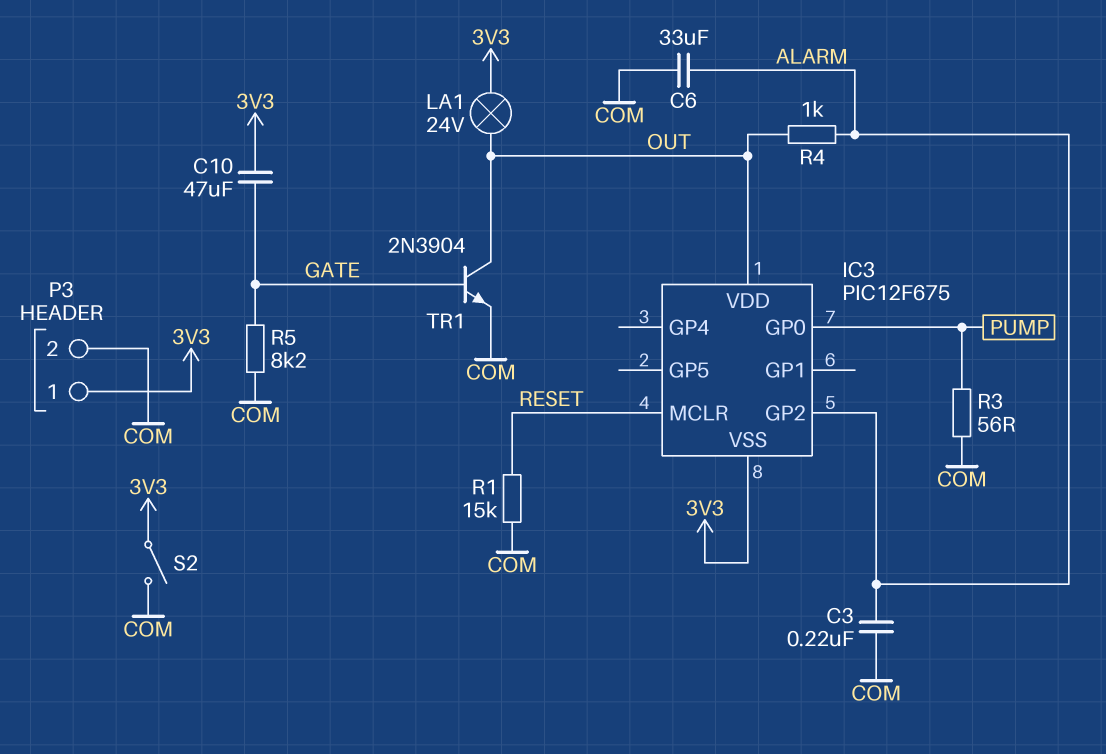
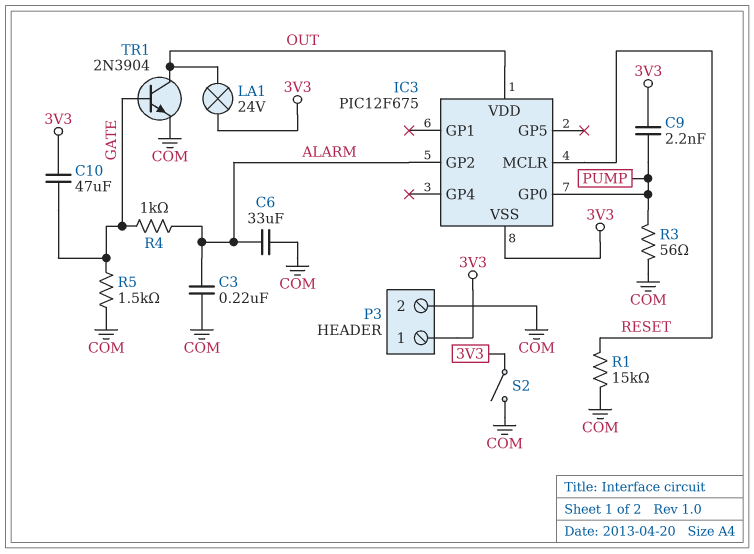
C9: none -> 2.2nF (3V3, PUMP)
R4: 1k (ALARM, OUT) -> 1k (ALARM, GATE)
R5: 8.2k (COM, GATE) -> 1.5k (COM, GATE)

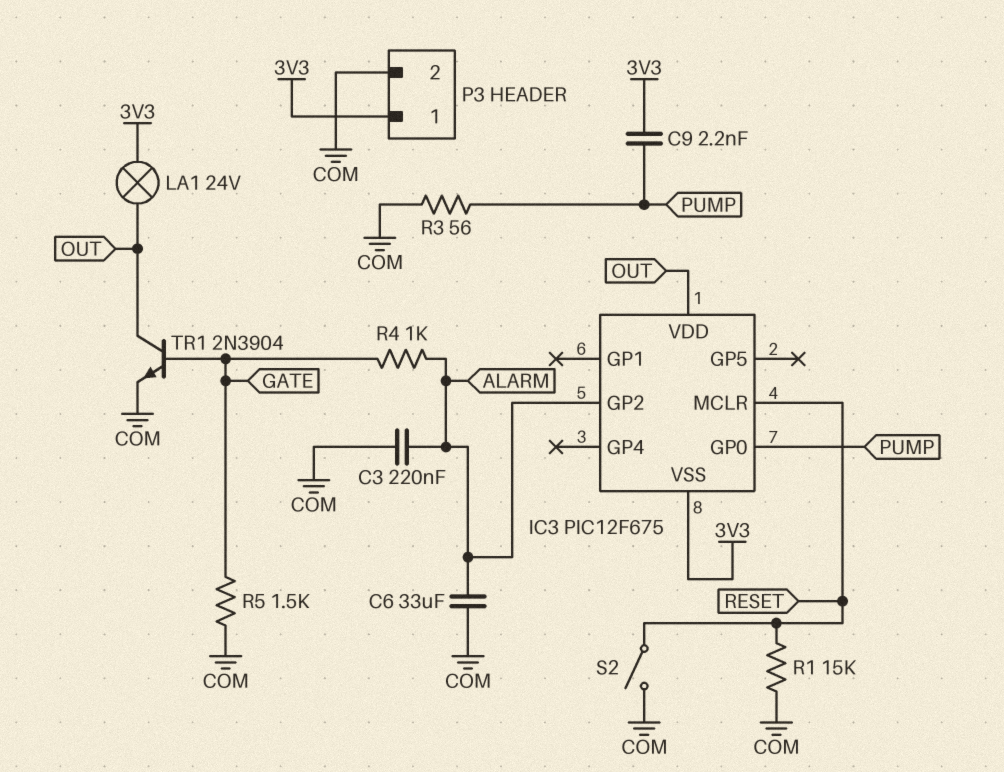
C10: 47uF (3V3, GATE) -> none
S2: switch (3V3, COM) -> switch (COM, RESET)

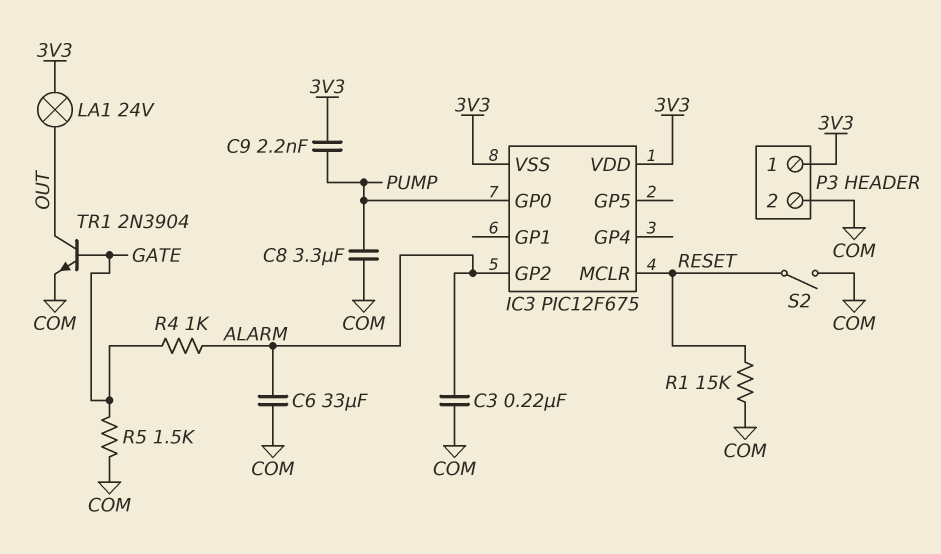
C8: none -> 3.3uF (COM, PUMP)
IC3 pin VDD: OUT -> 3V3
R3: 56 (COM, PUMP) -> none

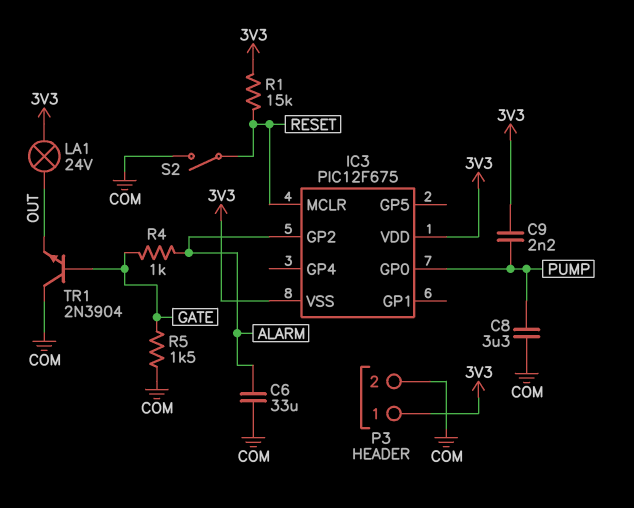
C3: 220nF (ALARM, COM) -> none
R1: 15k (COM, RESET) -> 15k (3V3, RESET)
TR1: NPN 2N3904 (B GATE, C OUT, E COM) -> NPN 2N3904 (B GATE, C COM, E OUT)

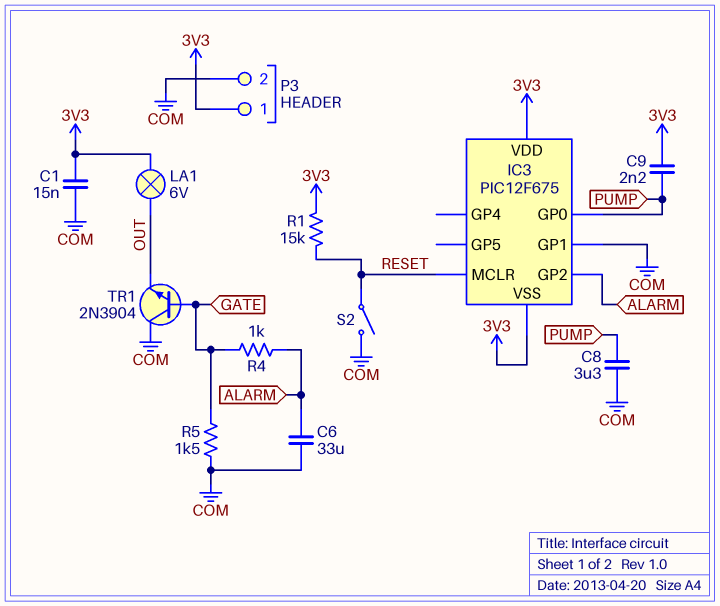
C1: none -> 15nF (3V3, COM)
IC3 pin GP1: none -> COM
LA1: lamp 24V (3V3, OUT) -> lamp 6V (3V3, OUT)

